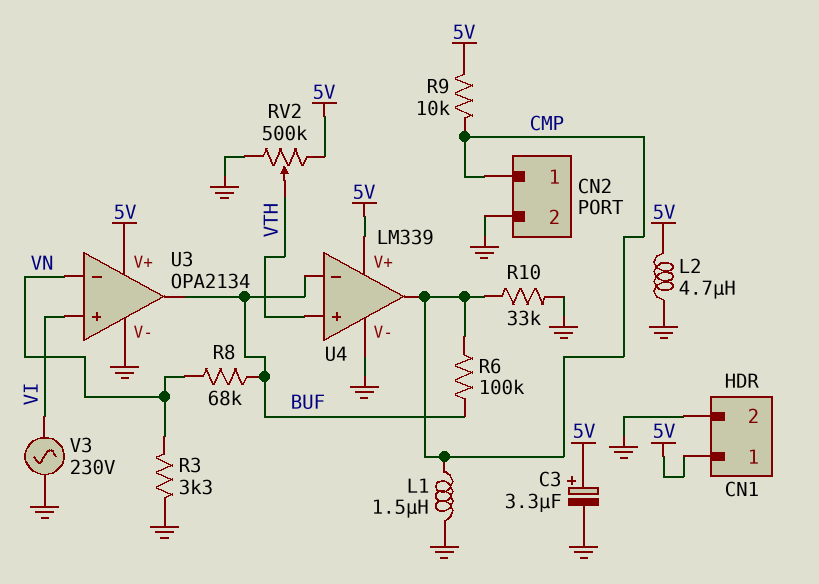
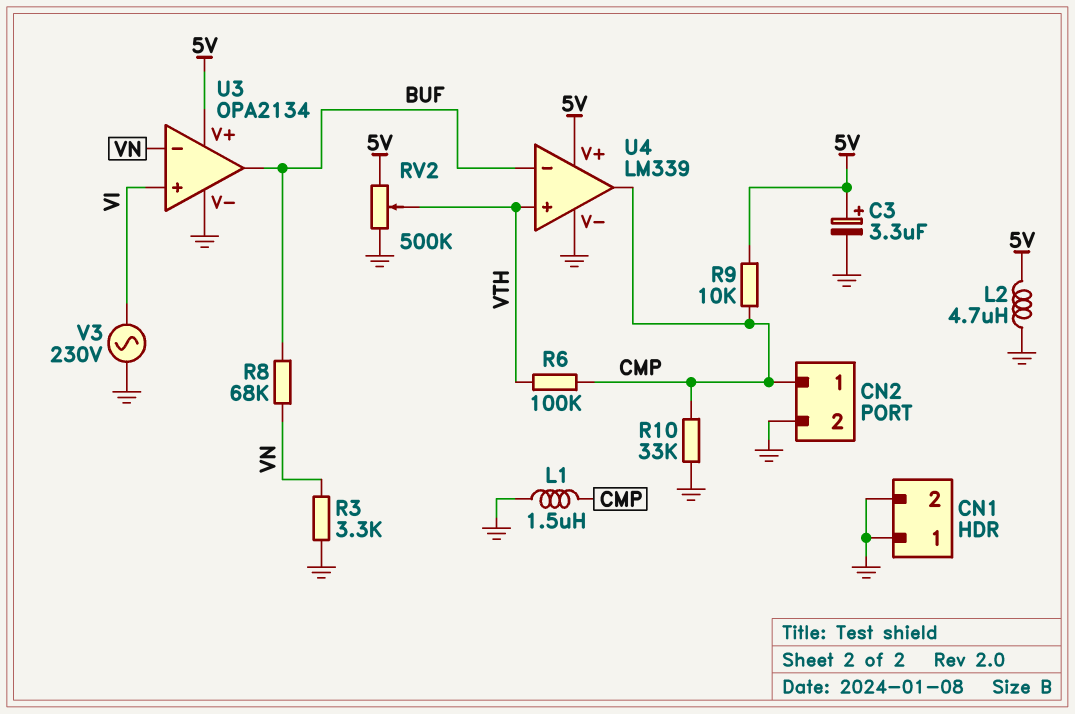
CN1 pin 1: 5V -> GND
R6: 100k (BUF, CMP) -> 100k (CMP, VTH)

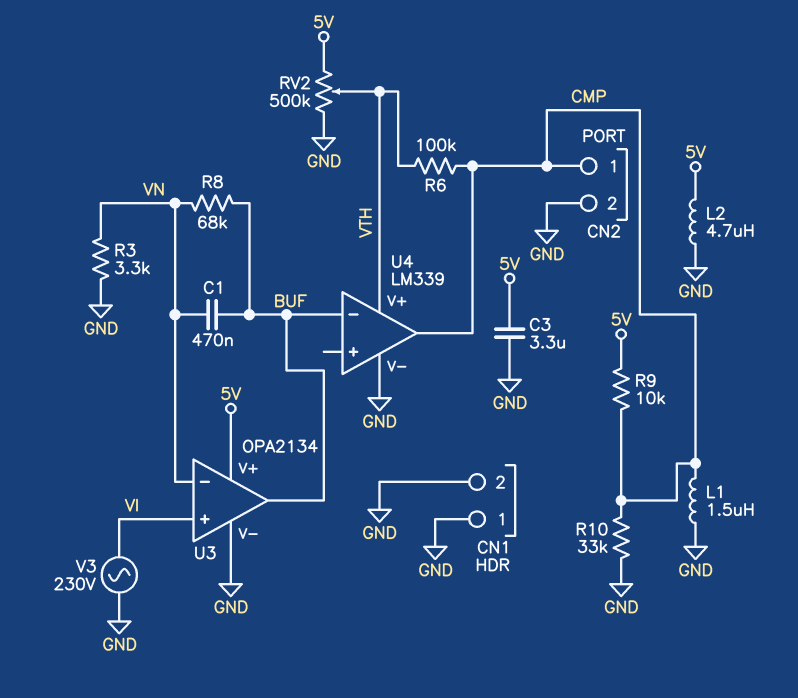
C1: none -> 470nF (BUF, VN)
C3: 3.3uF (plus 5V, minus GND) -> 3.3uF (5V, GND)
U4 pin V+: 5V -> VTH
U4 pin in+: VTH -> none

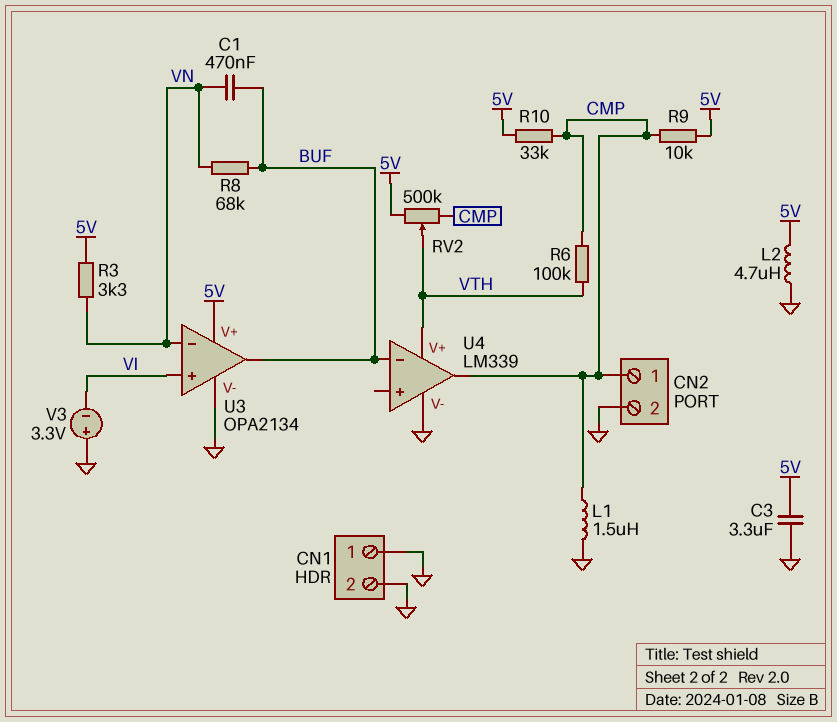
R3: 3.3k (GND, VN) -> 3.3k (5V, VN)
R10: 33k (CMP, GND) -> 33k (5V, CMP)
RV2: 500k (5V, GND, wiper VTH) -> 500k (5V, CMP, wiper VTH)
V3: AC 230V (GND, VI) -> 3.3V (plus GND, minus VI)

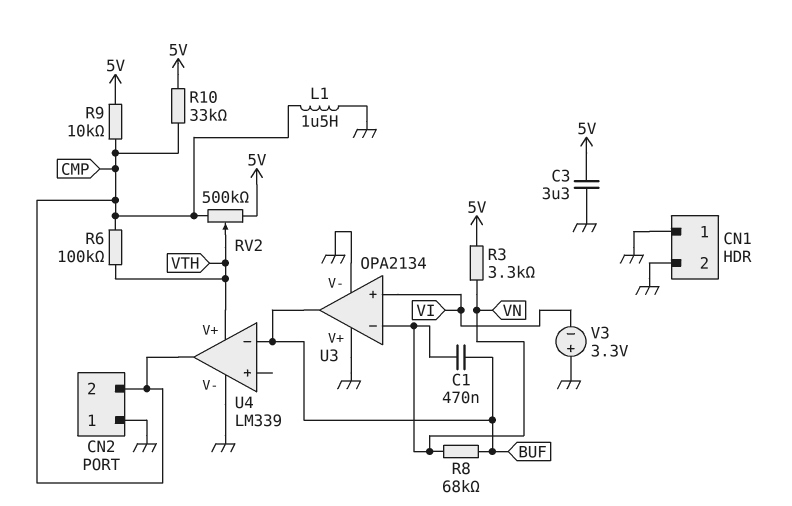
CN2 pin 1: CMP -> GND
CN2 pin 2: GND -> CMP
L2: 4.7uH (5V, GND) -> none
U3 pin V+: 5V -> GND

